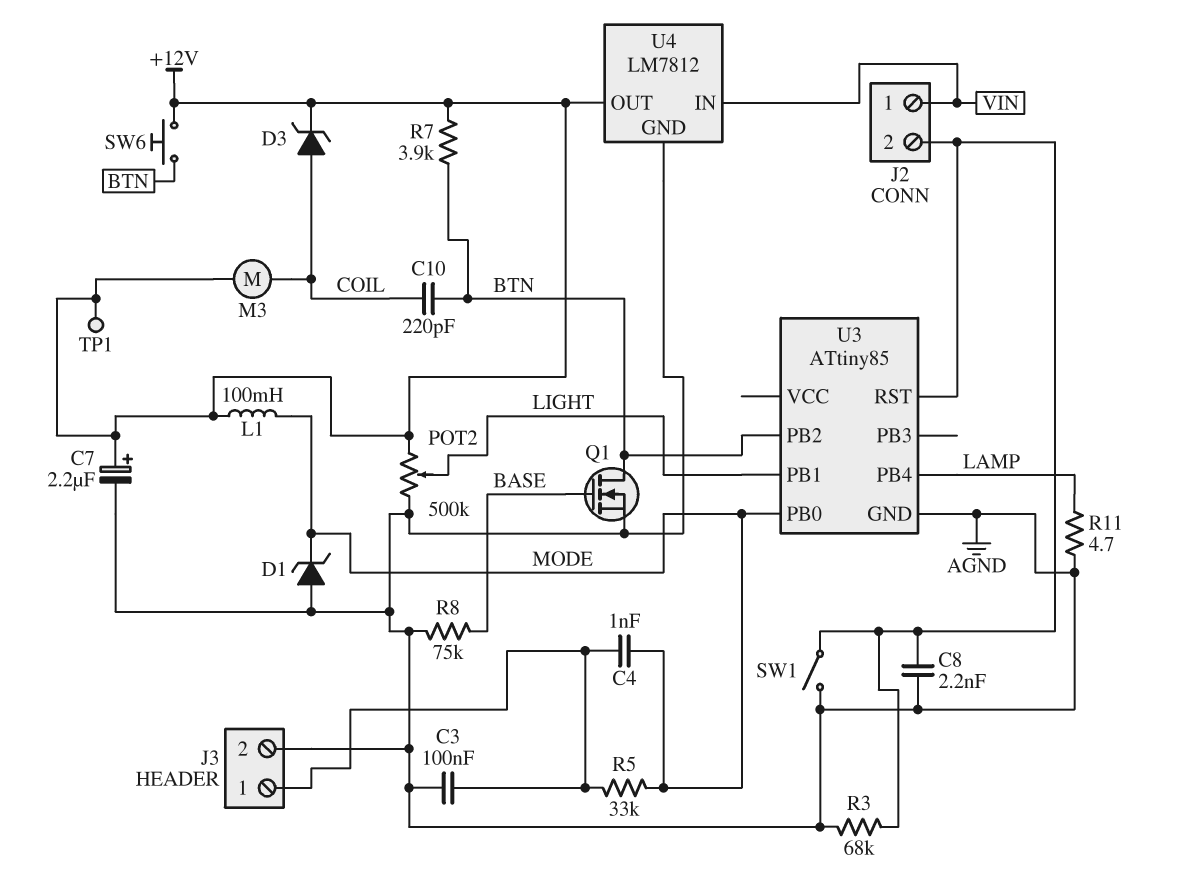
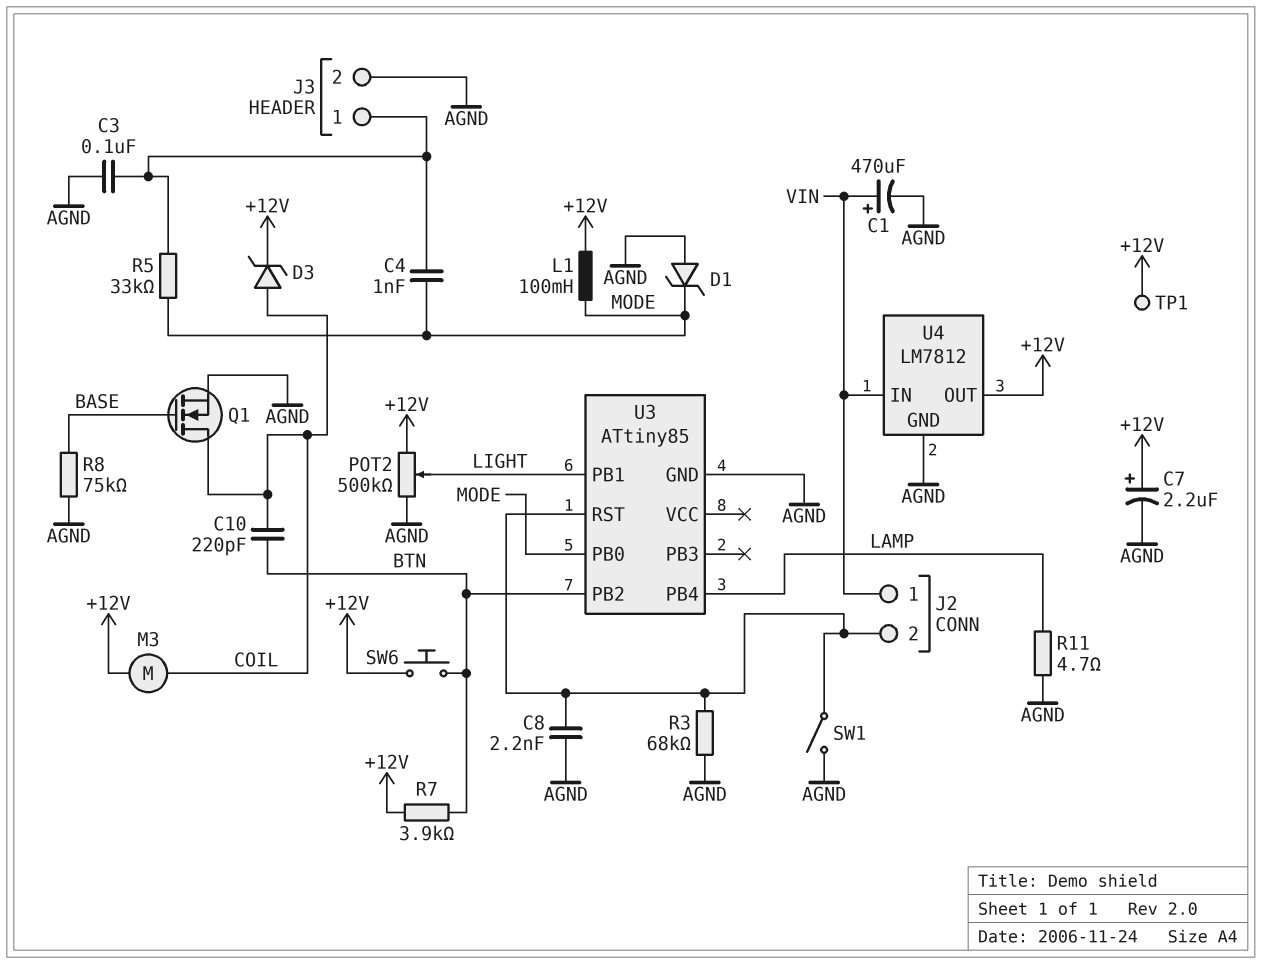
C1: none -> 470uF (plus VIN, minus AGND)
Q1: NMOS (G BASE, D BTN, S AGND) -> NMOS (G BASE, D COIL, S AGND)

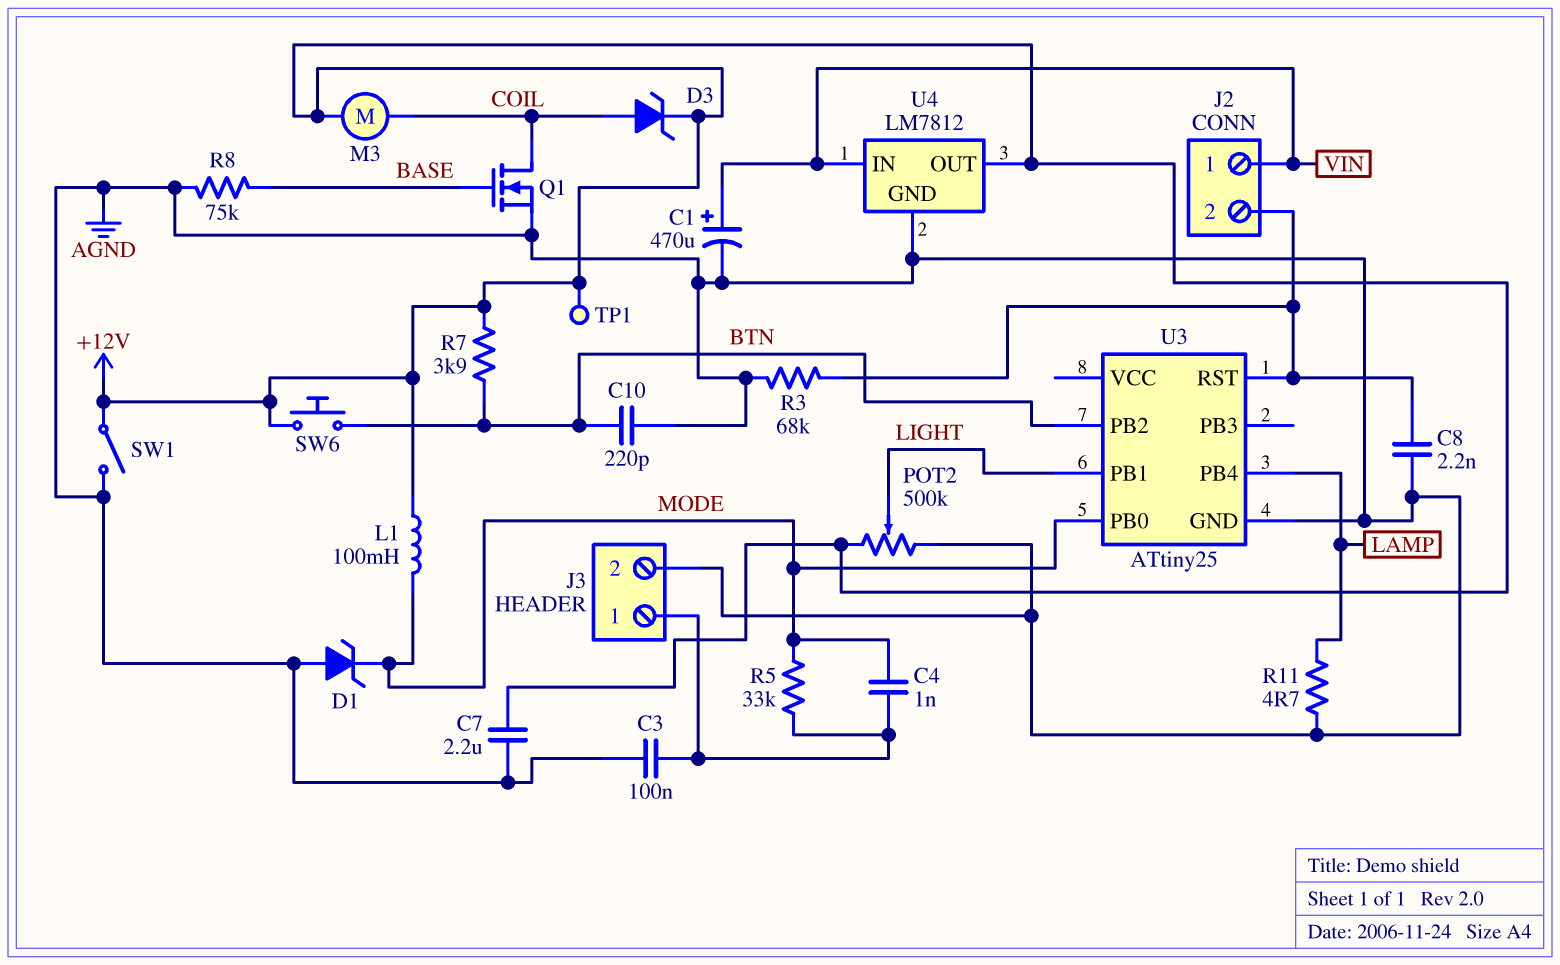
C7: 2.2uF (plus +12V, minus AGND) -> 2.2uF (+12V, AGND)
C10: 220pF (BTN, COIL) -> 220pF (AGND, BTN)
SW1: switch (AGND, J2/2) -> switch (+12V, AGND)
U3: ATtiny85 -> ATtiny25

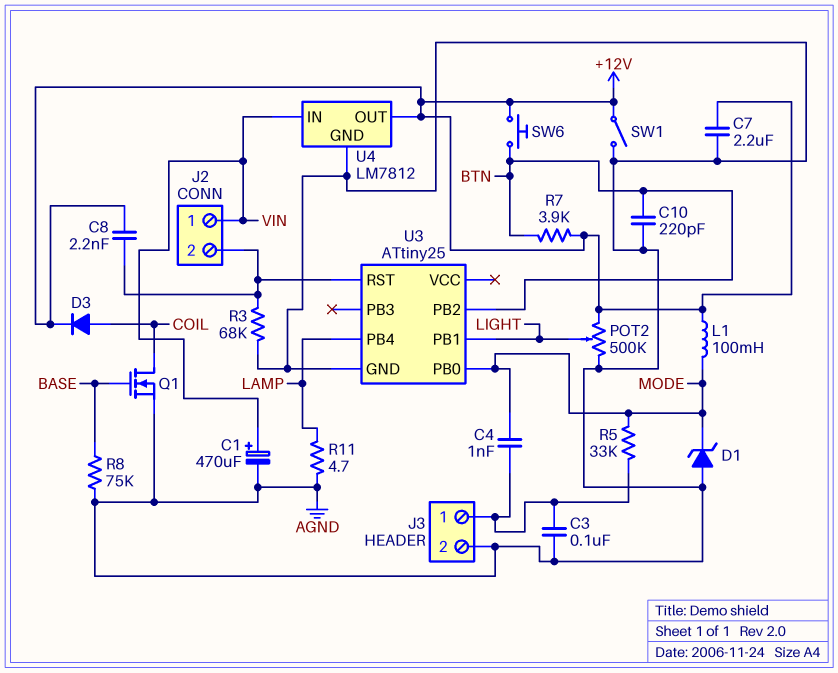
C8: 2.2nF (AGND, J2/2) -> 2.2nF (+12V, J2/2)
D3: zener (A COIL, K +12V) -> diode (A COIL, K +12V)
M3: motor (+12V, COIL) -> none
TP1: test point (+12V) -> none

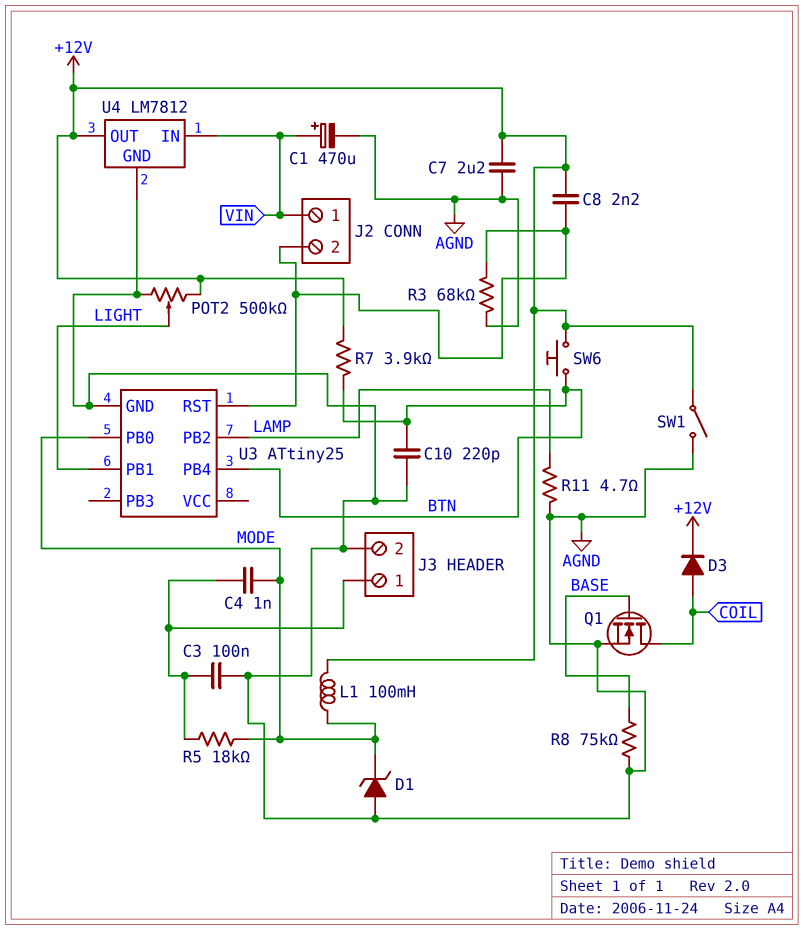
R5: 33k (J3/1, MODE) -> 18k (J3/1, MODE)
U3 pin PB2: BTN -> LAMP
U3 pin PB4: LAMP -> BTN

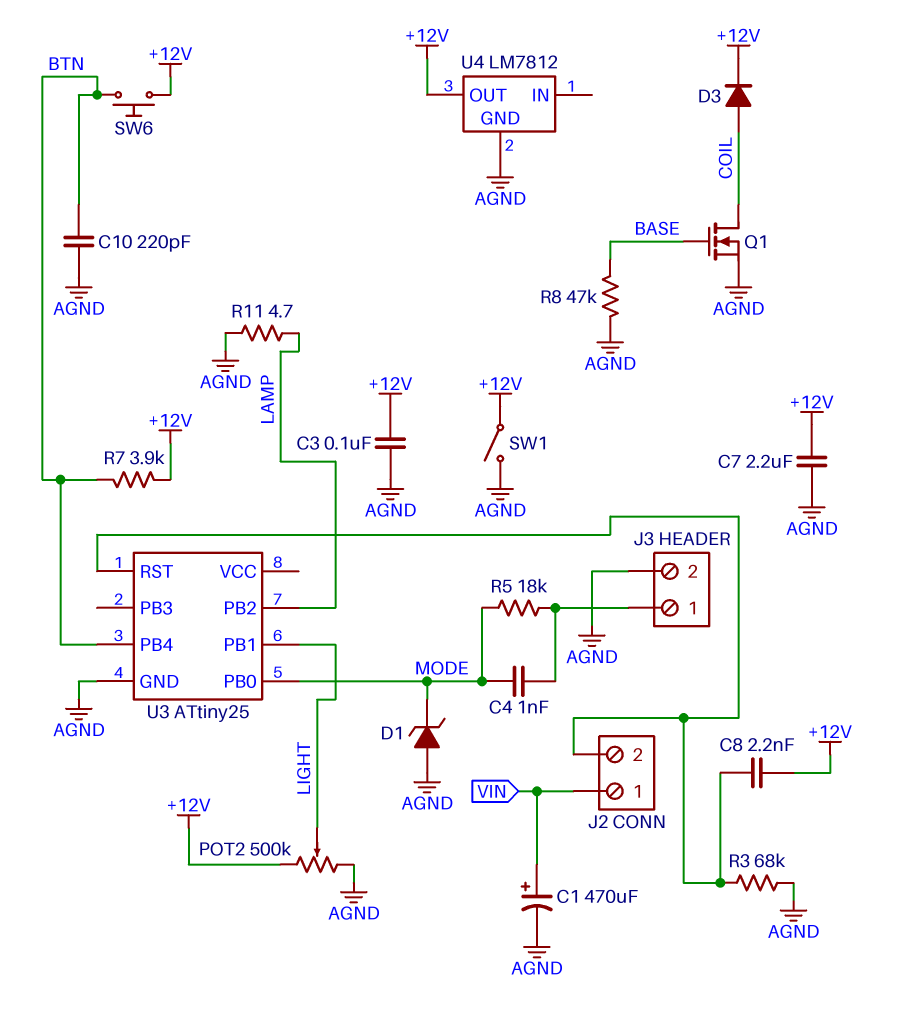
C3: 100nF (AGND, J3/1) -> 100nF (+12V, AGND)
L1: 100mH (+12V, MODE) -> none
R8: 75k (AGND, BASE) -> 47k (AGND, BASE)
U4 pin IN: VIN -> none

